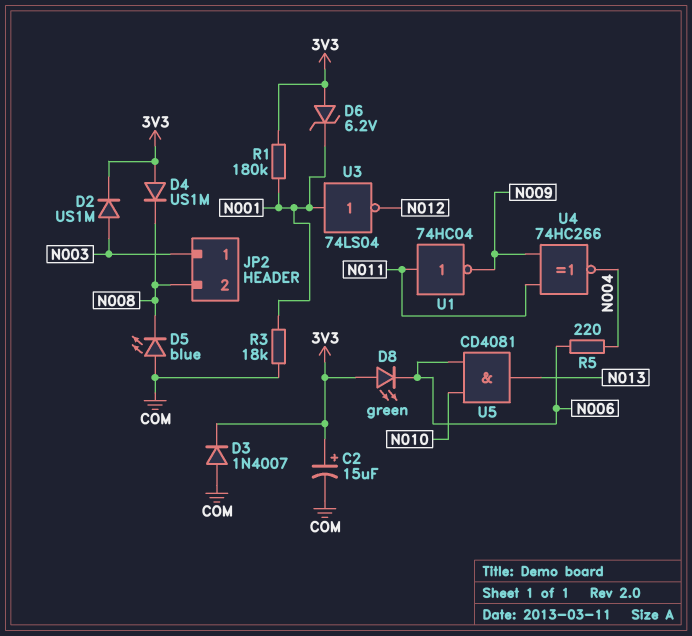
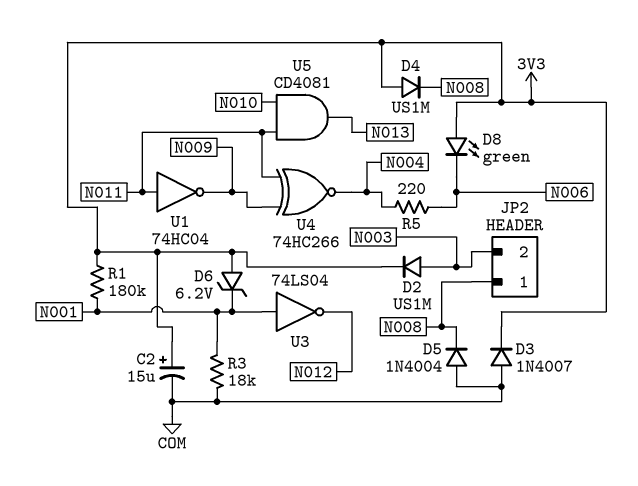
D5: LED blue (A COM, K N008) -> diode 1N4004 (A COM, K N008)
JP2 pin 1: N003 -> N008
JP2 pin 2: N008 -> N003
U5: AND CD4081 (in N006, in N010, out N013) -> AND CD4081 (in N010, in N011, out N013)

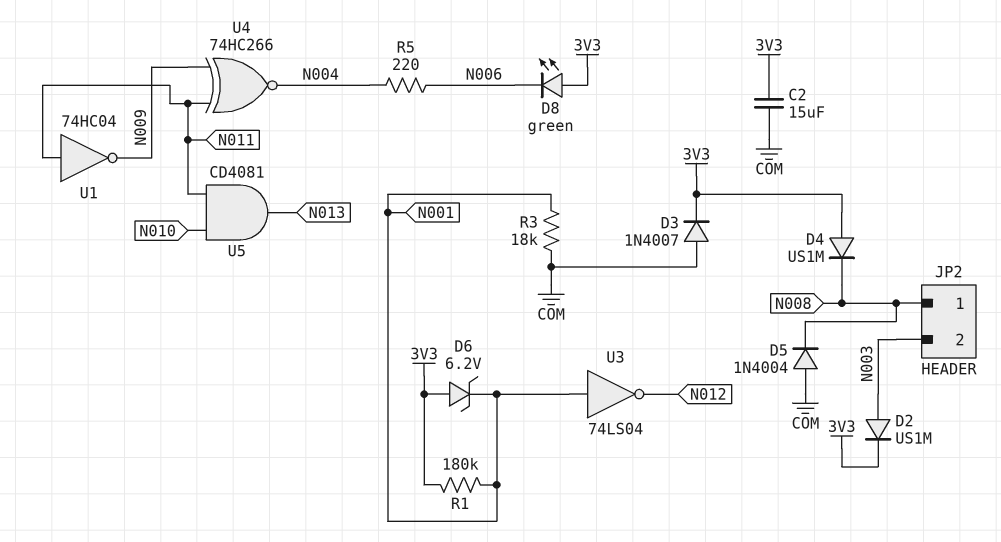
C2: 15uF (plus 3V3, minus COM) -> 15uF (3V3, COM)

